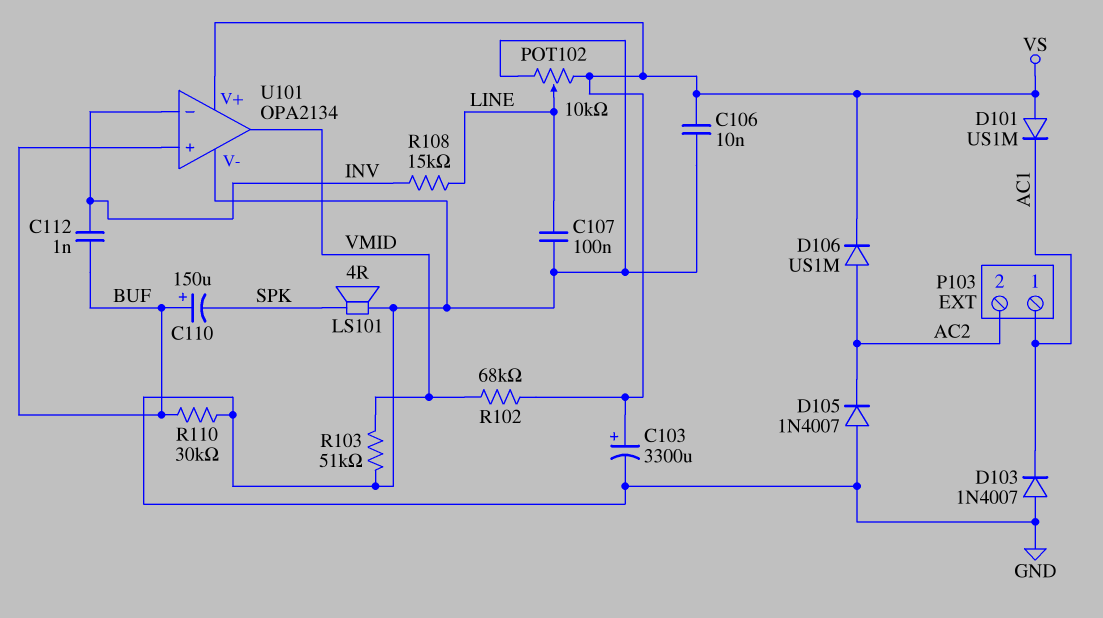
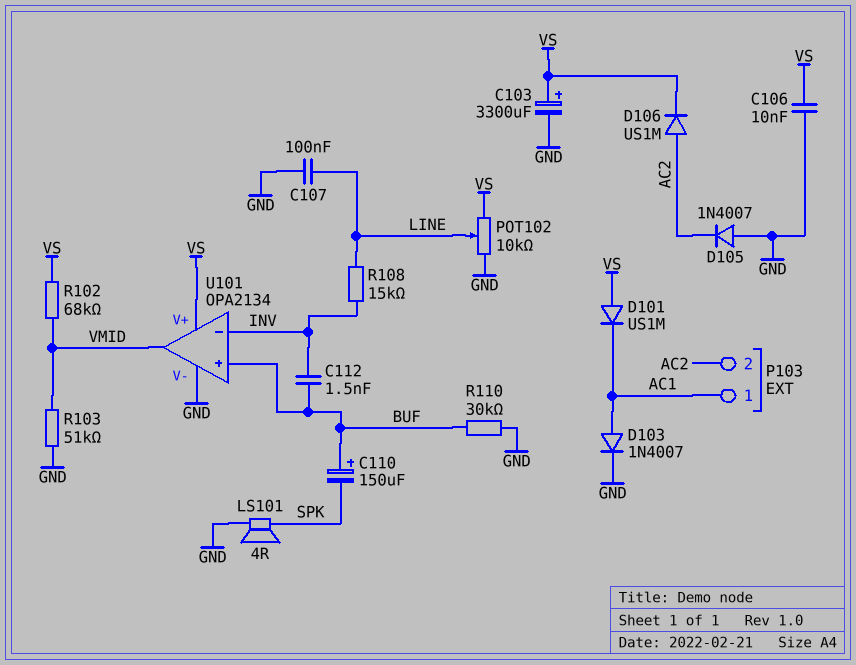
C112: 1nF (BUF, INV) -> 1.5nF (BUF, INV)
D103: diode 1N4007 (A GND, K AC1) -> diode 1N4007 (A AC1, K GND)

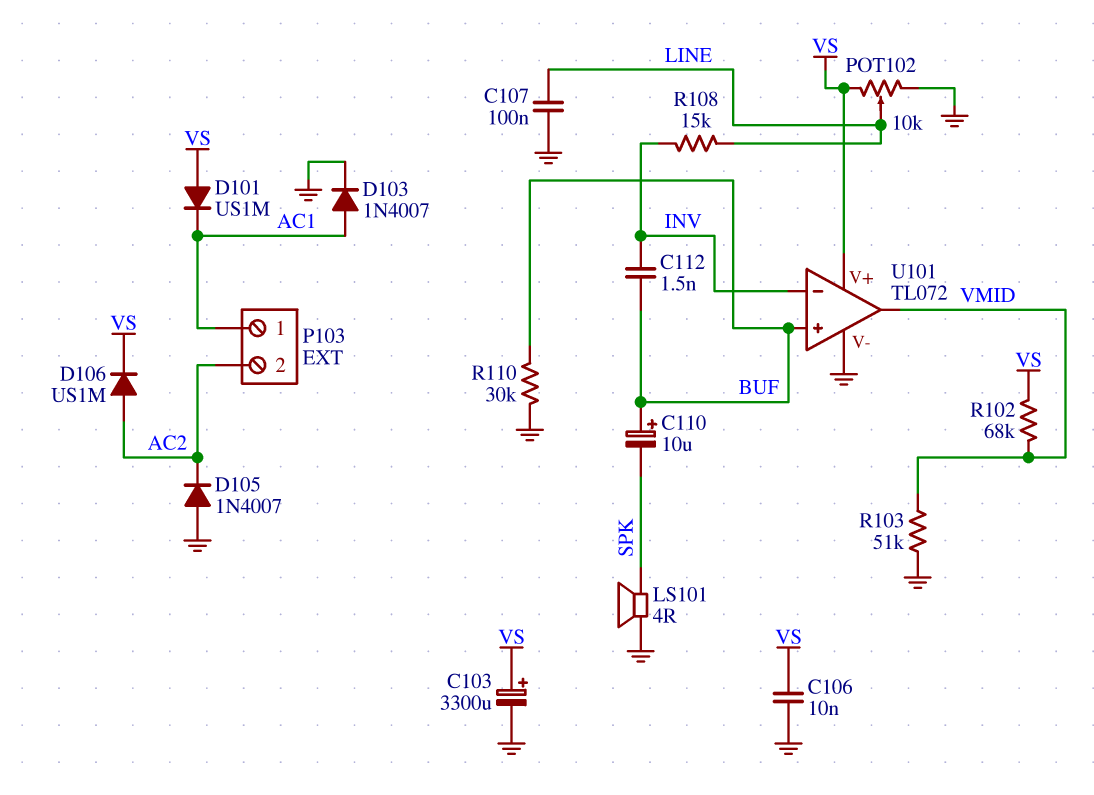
C110: 150uF (plus BUF, minus SPK) -> 10uF (plus BUF, minus SPK)
U101: OPA2134 -> TL072

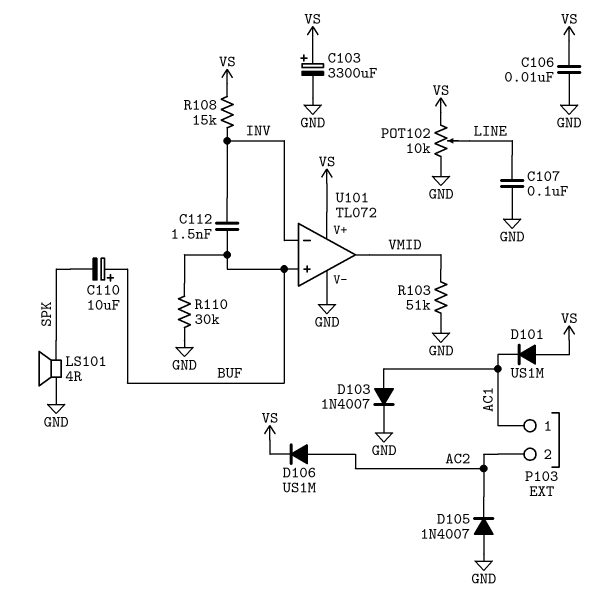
R102: 68k (VMID, VS) -> none
R108: 15k (INV, LINE) -> 15k (INV, VS)

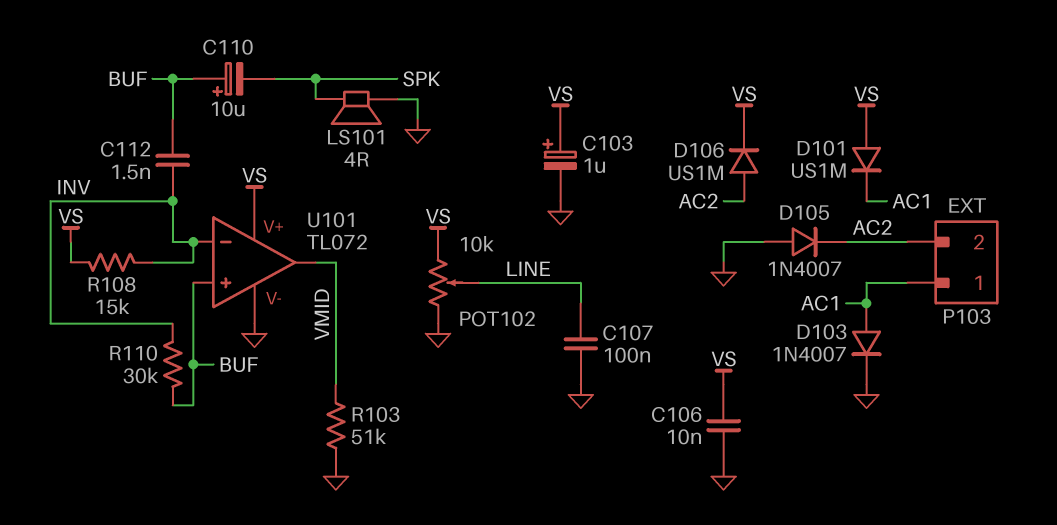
C103: 3300uF (plus VS, minus GND) -> 1uF (plus VS, minus GND)
R110: 30k (BUF, GND) -> 30k (BUF, INV)

